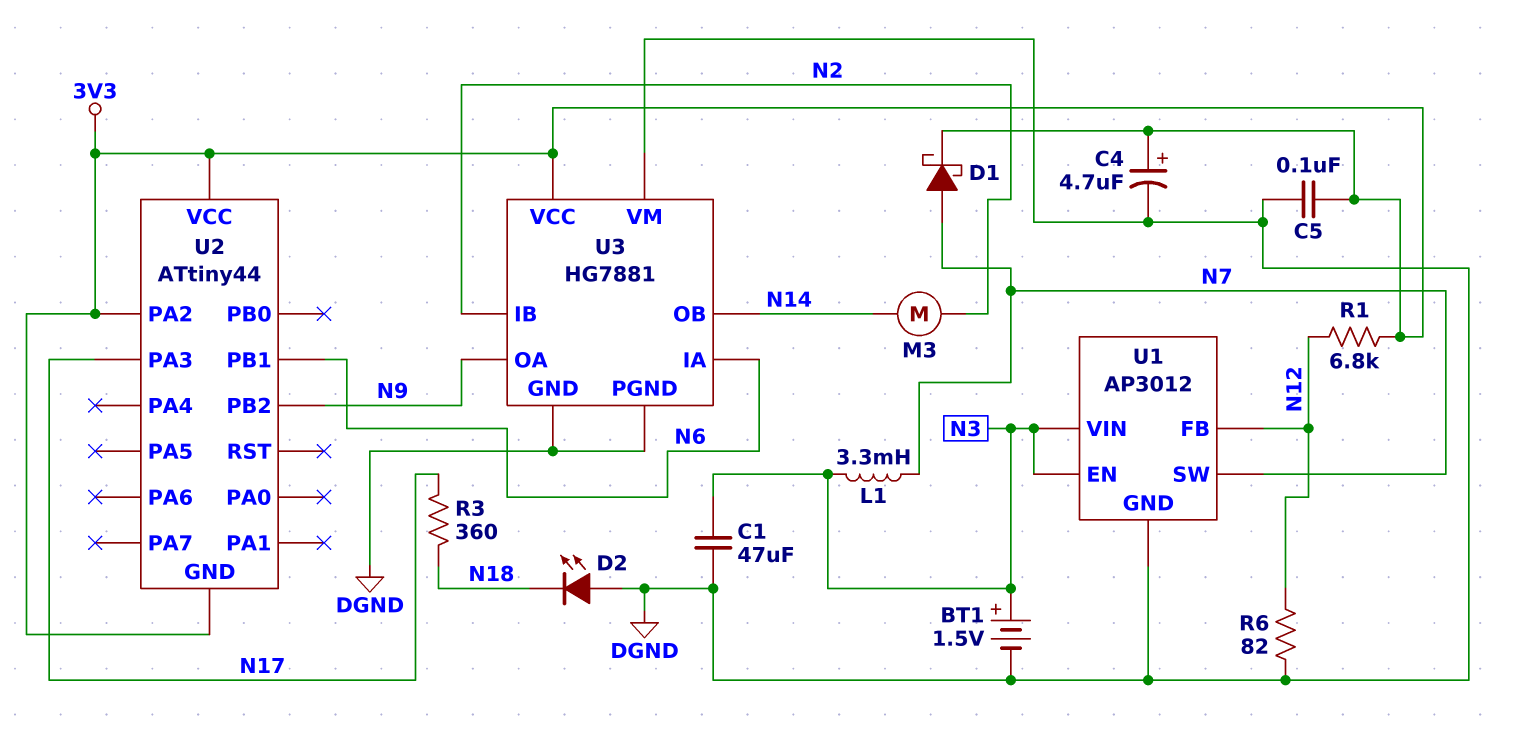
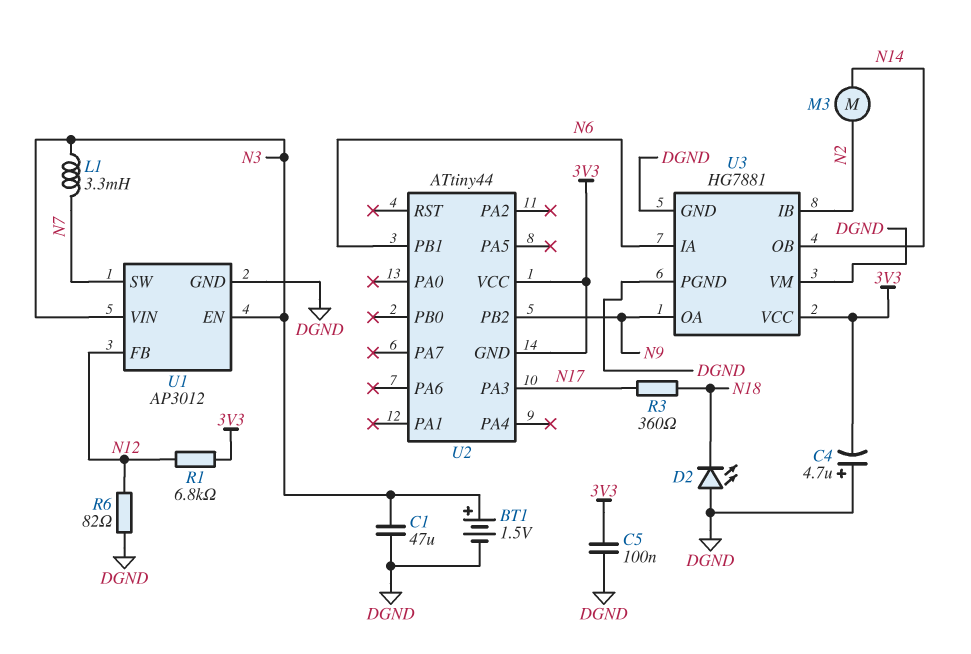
C4: 4.7uF (plus 3V3, minus DGND) -> 4.7uF (plus DGND, minus 3V3)
D1: schottky (A N7, K 3V3) -> none
U2 pin PA2: 3V3 -> none

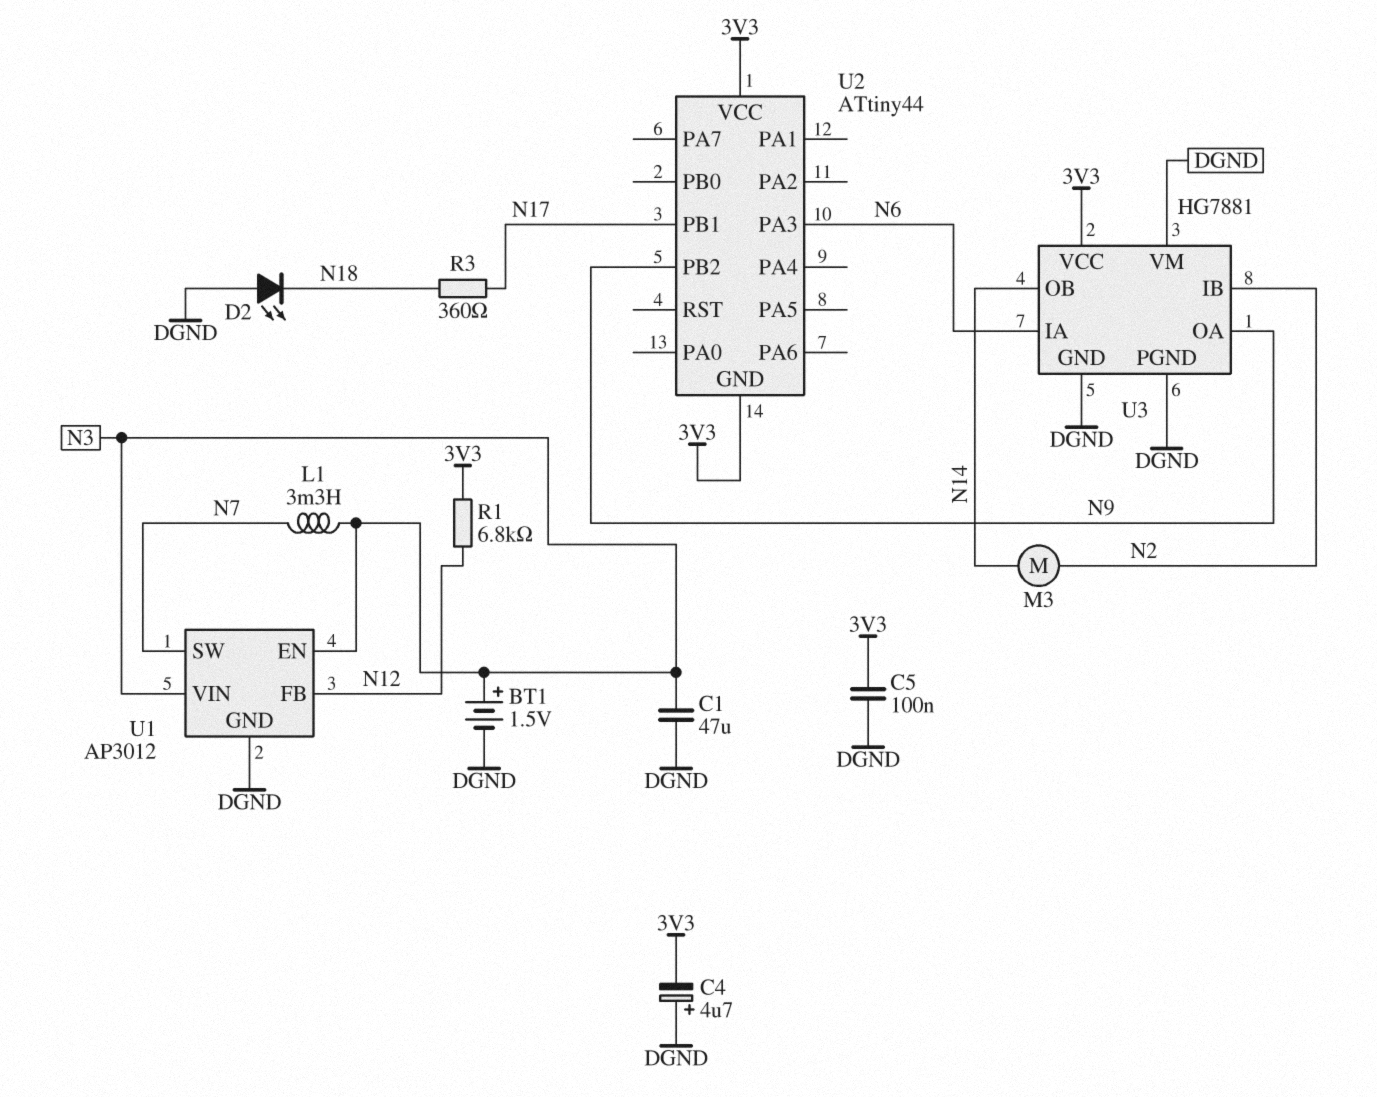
R6: 82 (DGND, N12) -> none
U2 pin PA3: N17 -> N6
U2 pin PB1: N6 -> N17

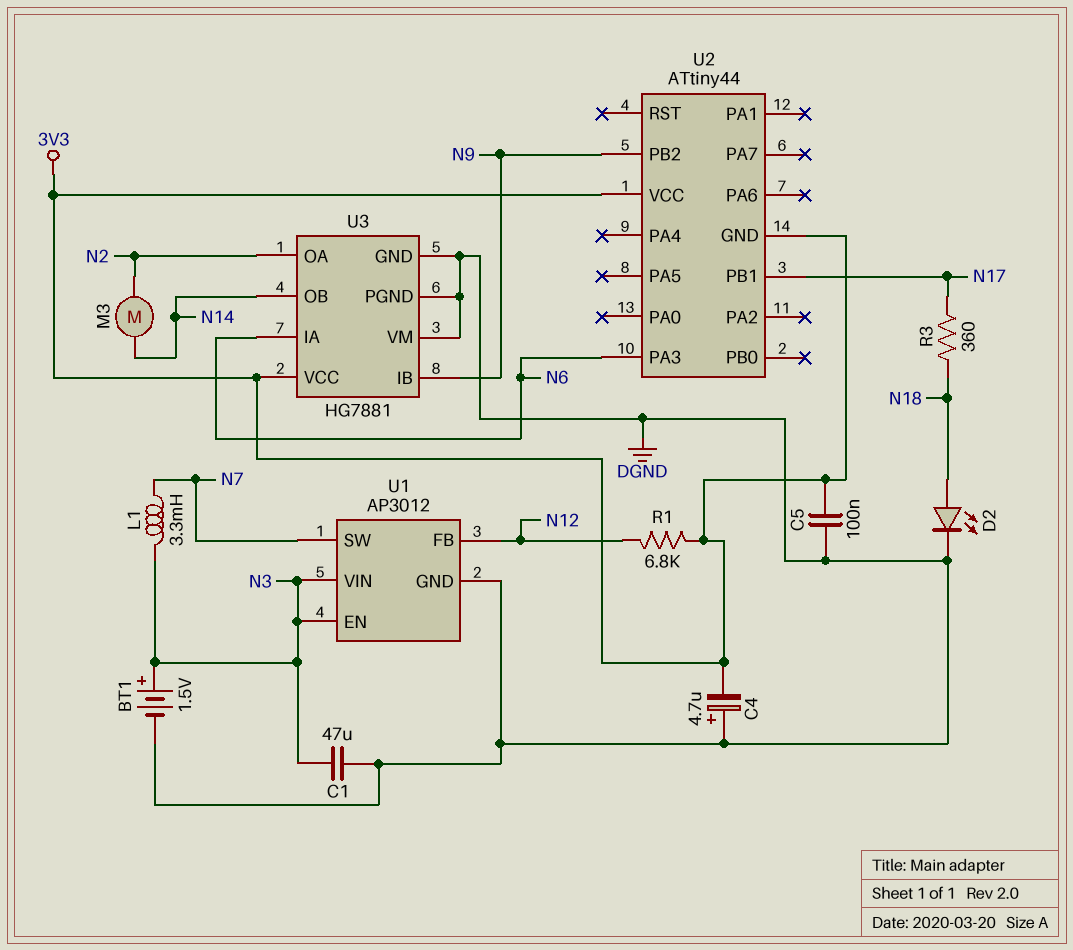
D2: LED (A DGND, K N18) -> LED (A N18, K DGND)
U3 pin IB: N2 -> N9
U3 pin OA: N9 -> N2

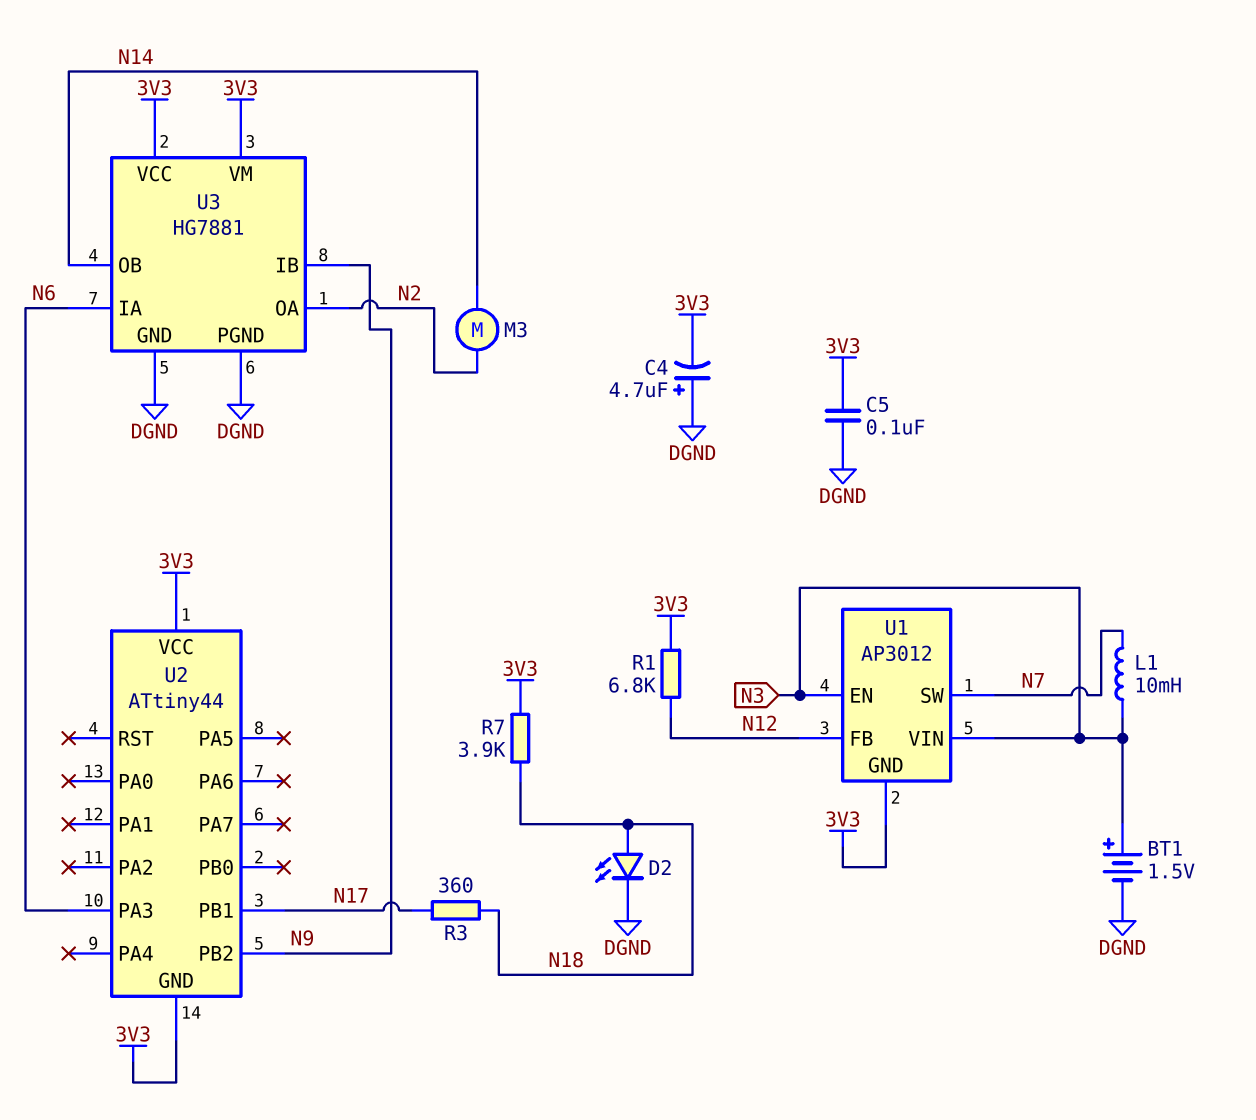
C1: 47uF (DGND, N3) -> none
L1: 3.3mH (N3, N7) -> 10mH (N3, N7)
R7: none -> 3.9k (3V3, N18)
U1 pin GND: DGND -> 3V3
U3 pin VM: DGND -> 3V3

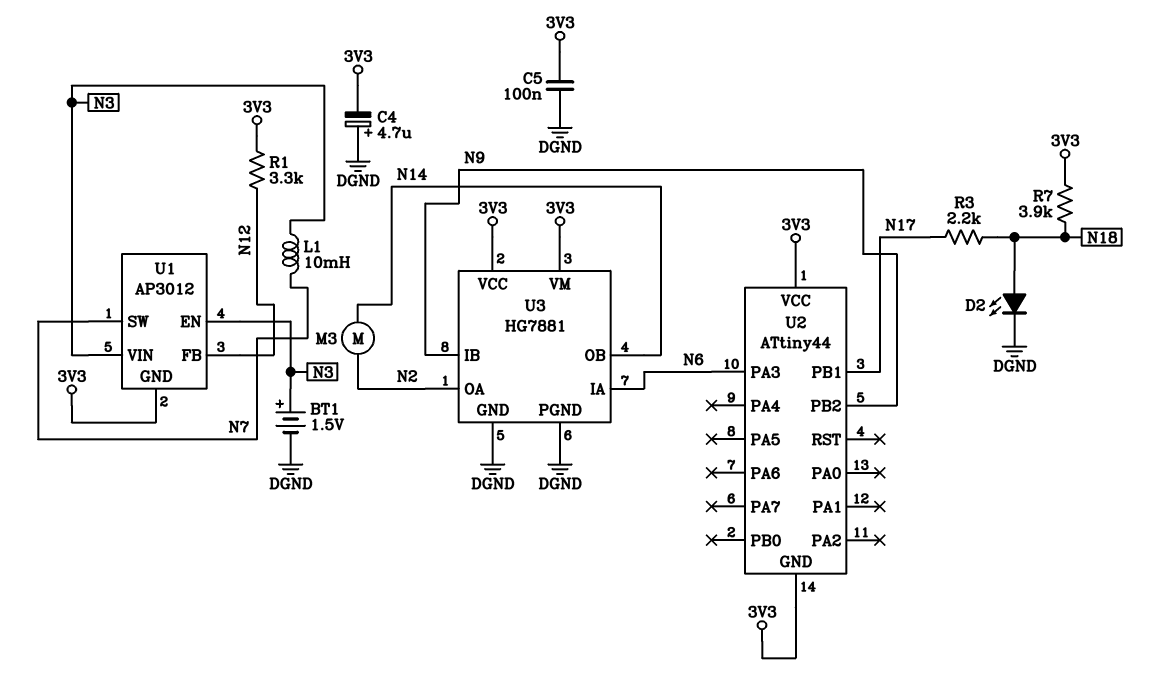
R1: 6.8k (3V3, N12) -> 3.3k (3V3, N12)
R3: 360 (N17, N18) -> 2.2k (N17, N18)

